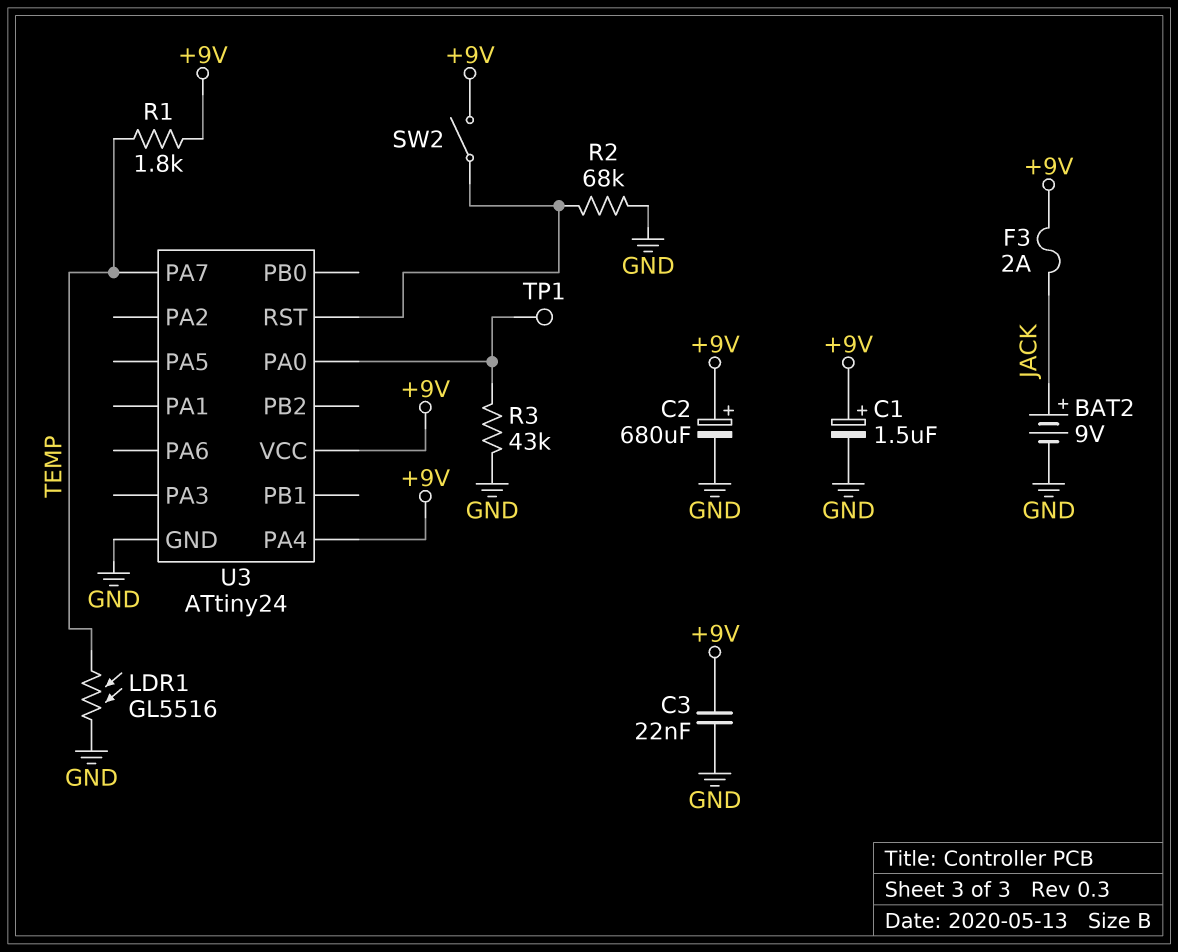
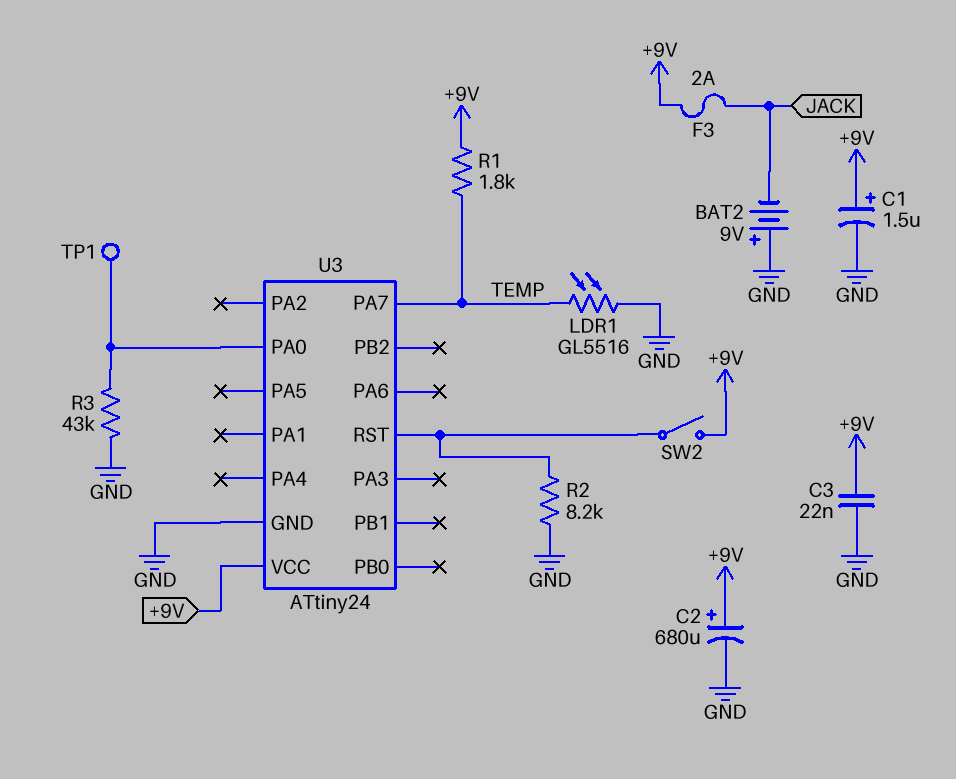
BAT2: 9V (plus JACK, minus GND) -> 9V (plus GND, minus JACK)
R2: 68k (GND, U3/RST) -> 8.2k (GND, U3/RST)
U3 pin PA4: +9V -> none

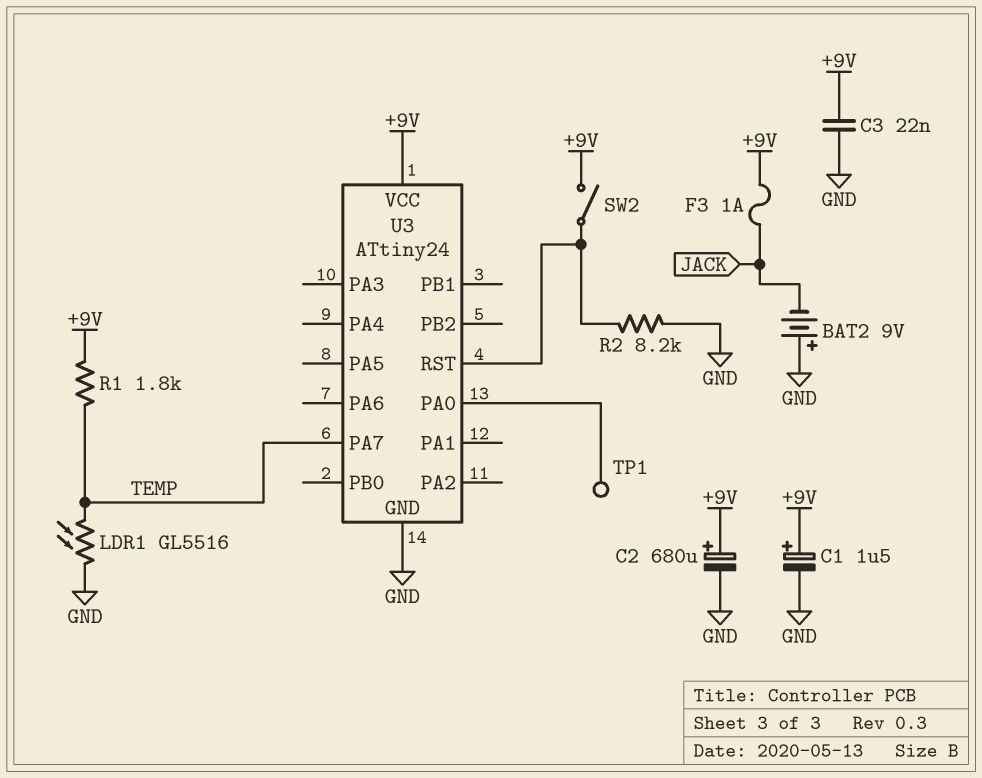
F3: 2A (+9V, JACK) -> 1A (+9V, JACK)
R3: 43k (GND, U3/PA0) -> none

